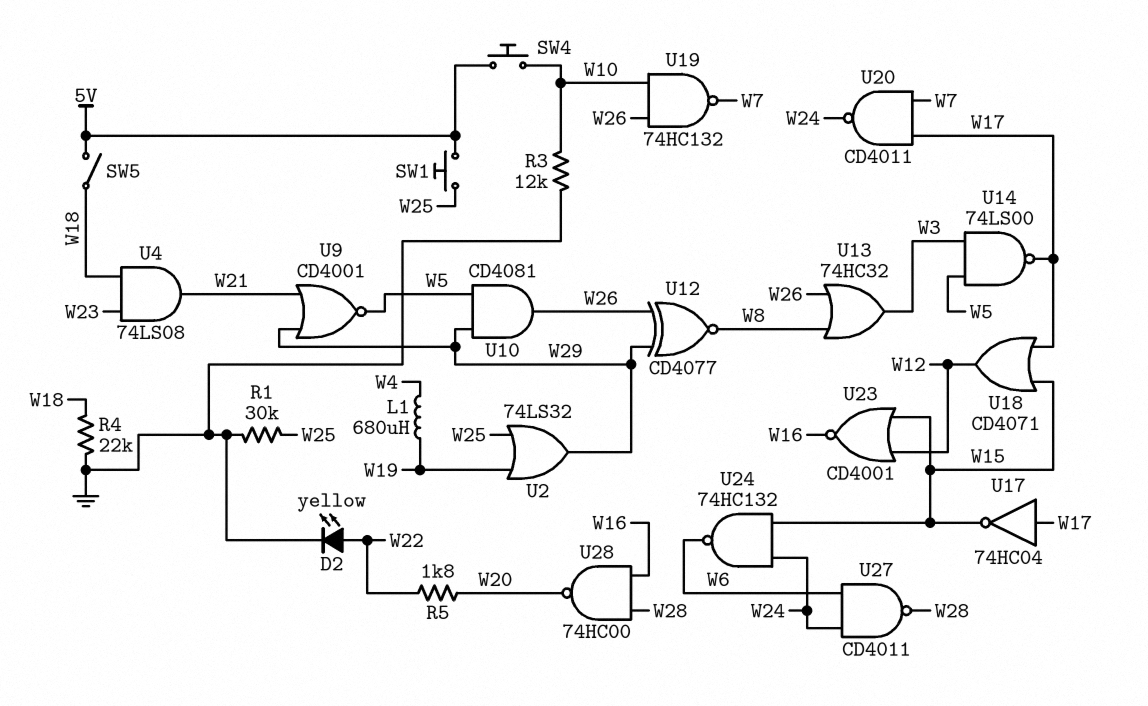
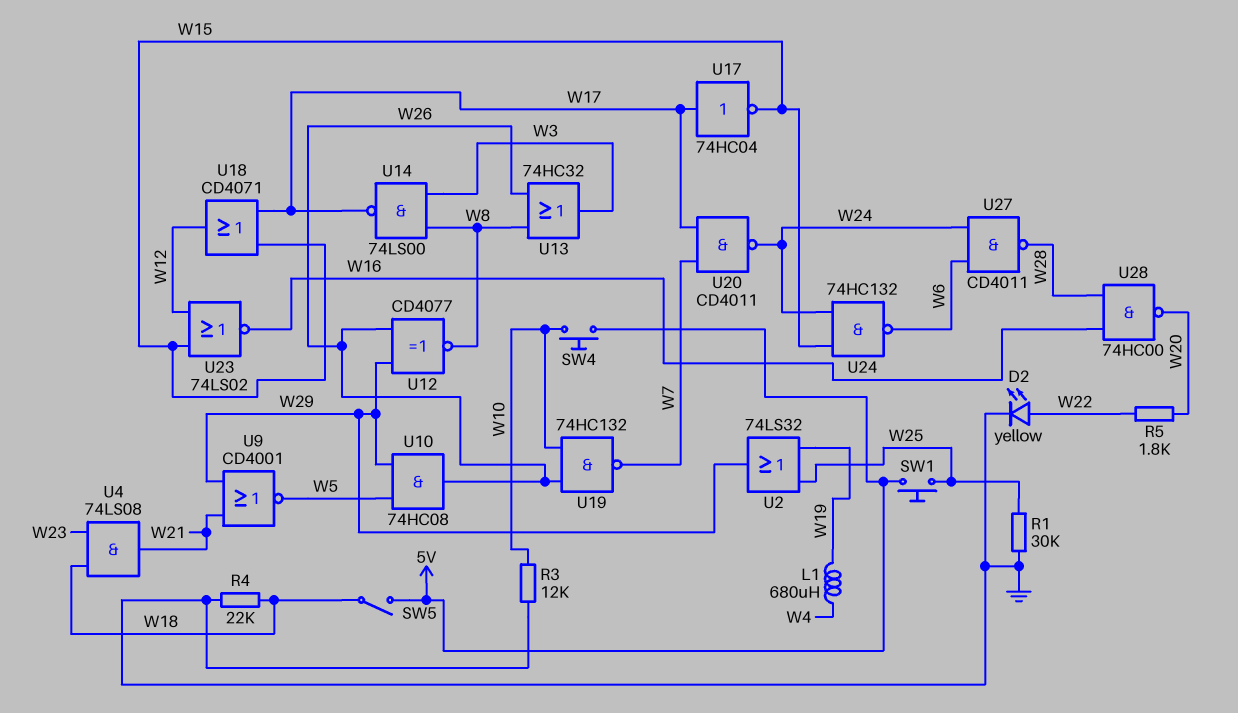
U10: AND CD4081 (in W5, in W29, out W26) -> AND 74HC08 (in W5, in W29, out W26)
U14: NAND 74LS00 (in W3, in W5, out W17) -> NAND 74LS00 (in W3, in W8, out W17)
U23: NOR CD4001 (in W12, in W15, out W16) -> NOR 74LS02 (in W12, in W15, out W16)

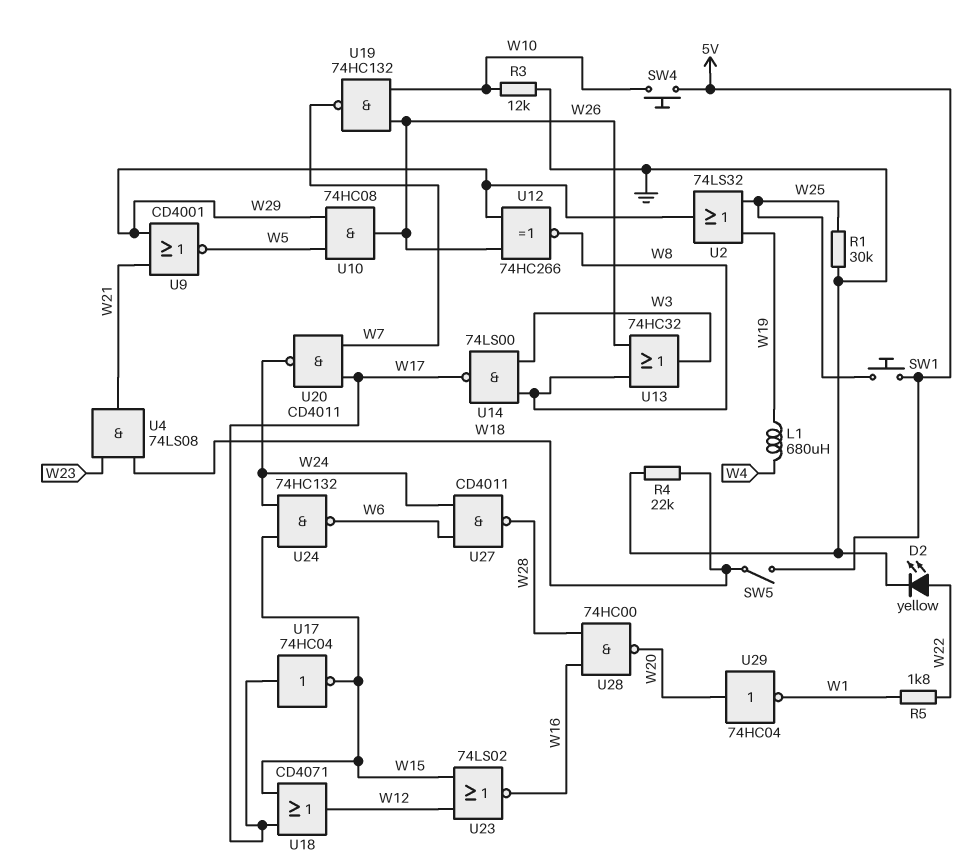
R5: 1.8k (W20, W22) -> 1.8k (W1, W22)
U12: XNOR CD4077 (in W26, in W29, out W8) -> XNOR 74HC266 (in W26, in W29, out W8)
U29: none -> NOT 74HC04 (in W20, out W1)

